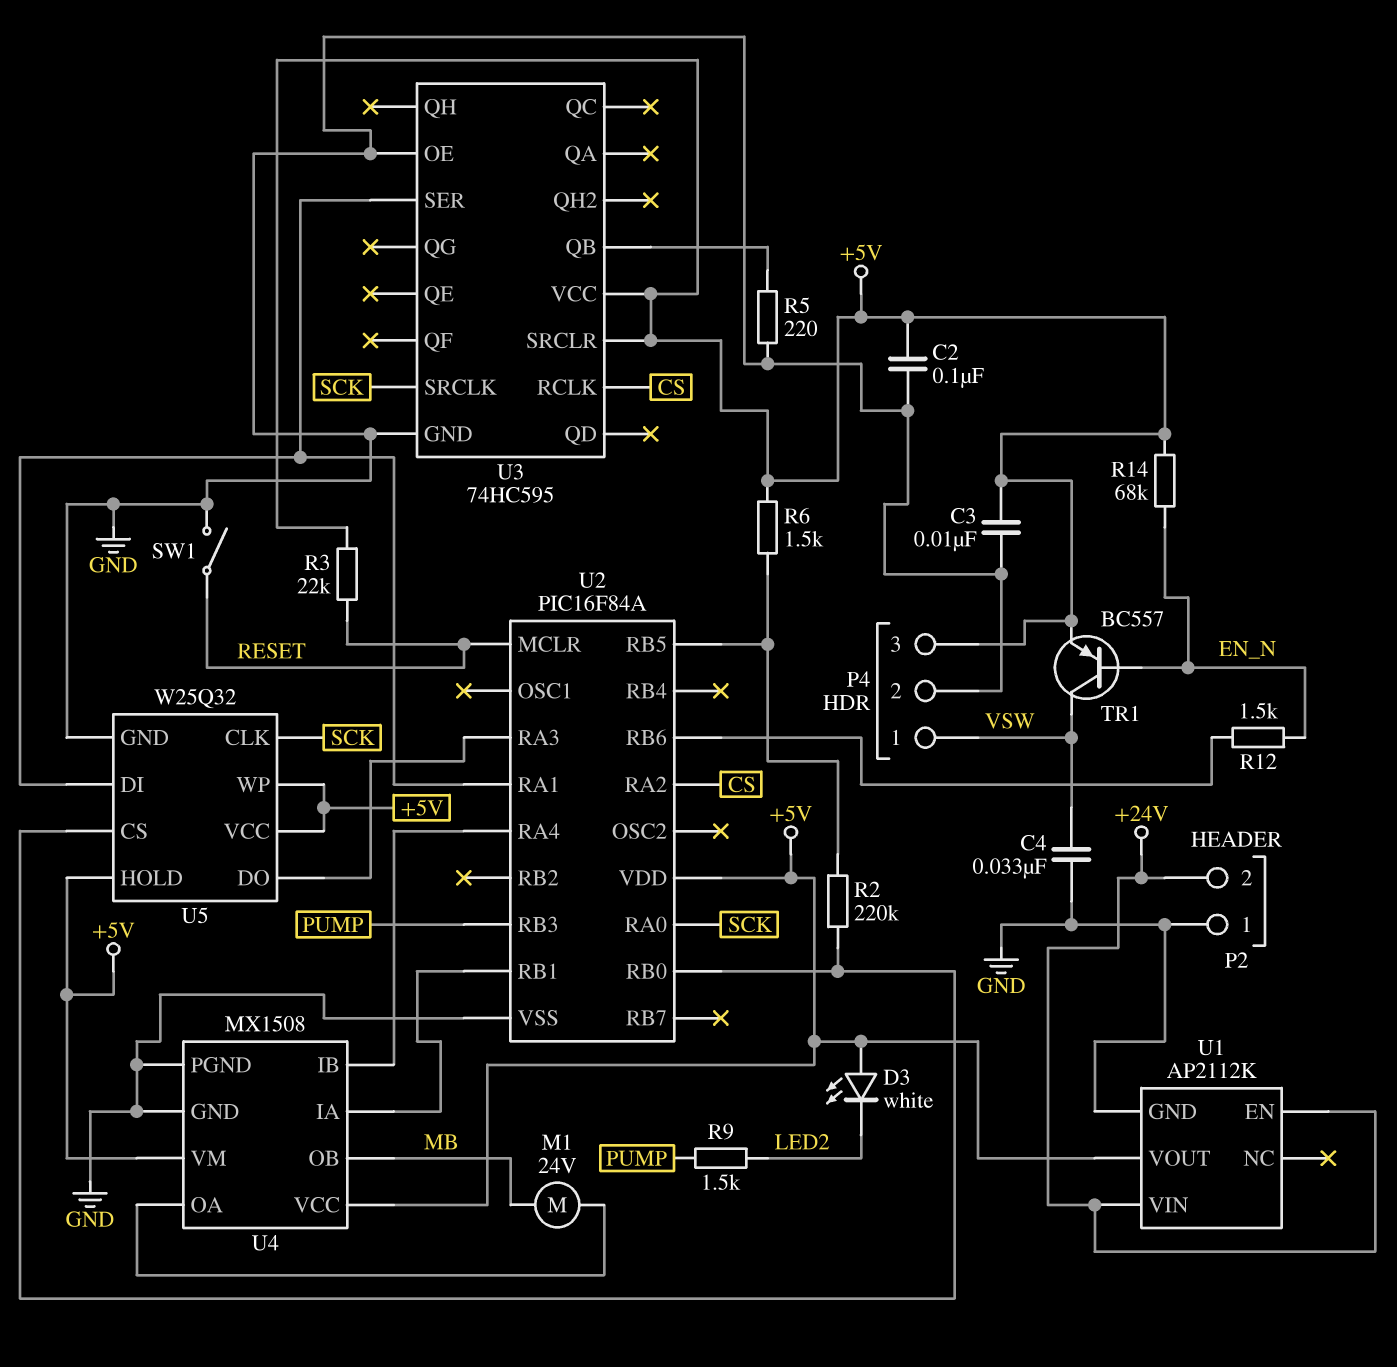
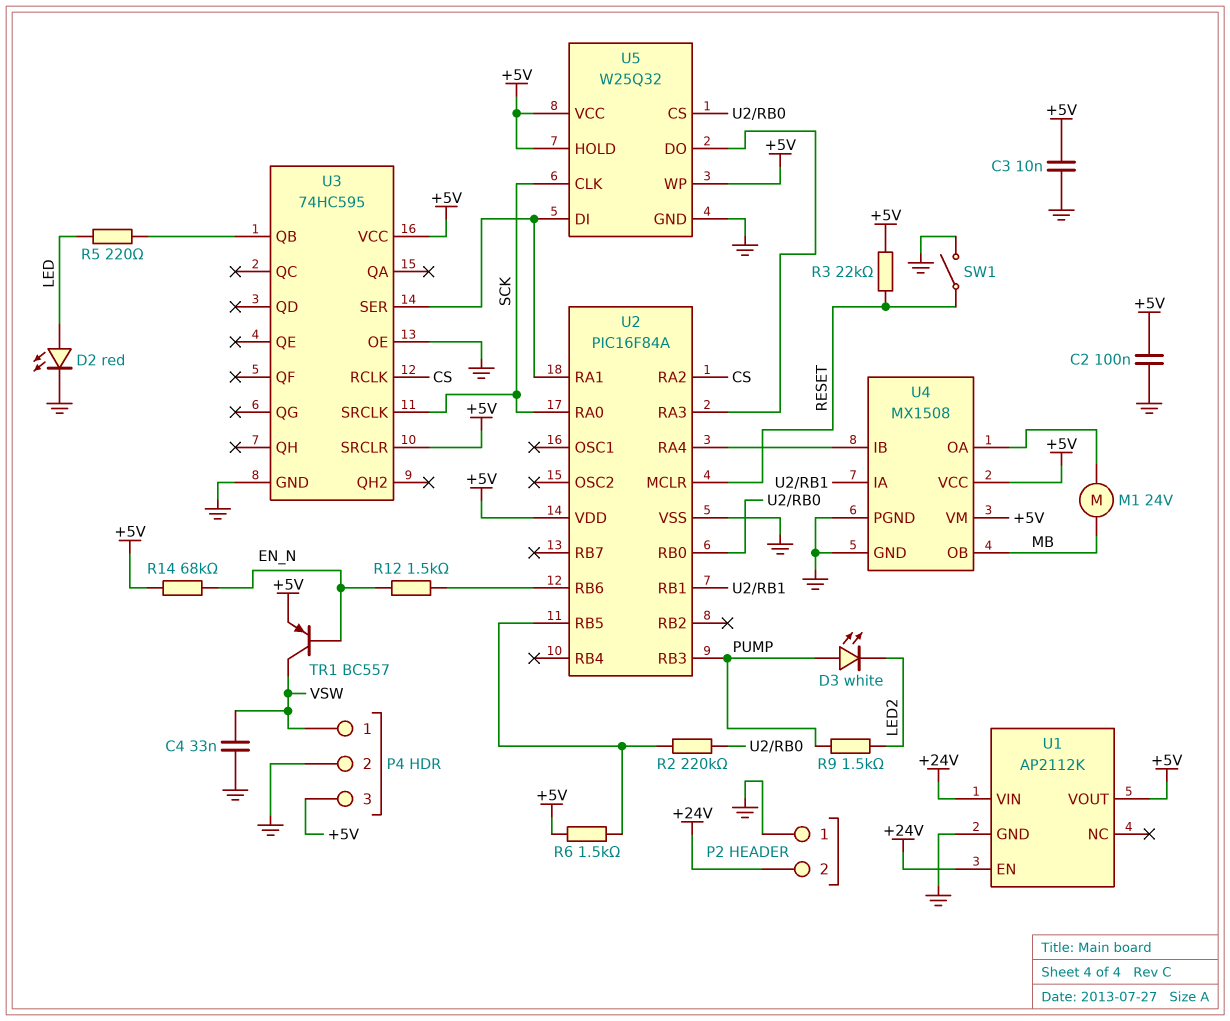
D2: none -> LED red (A LED, K GND)
D3: LED white (A +5V, K LED2) -> LED white (A PUMP, K LED2)
R5: 220 (GND, U3/QB) -> 220 (LED, U3/QB)

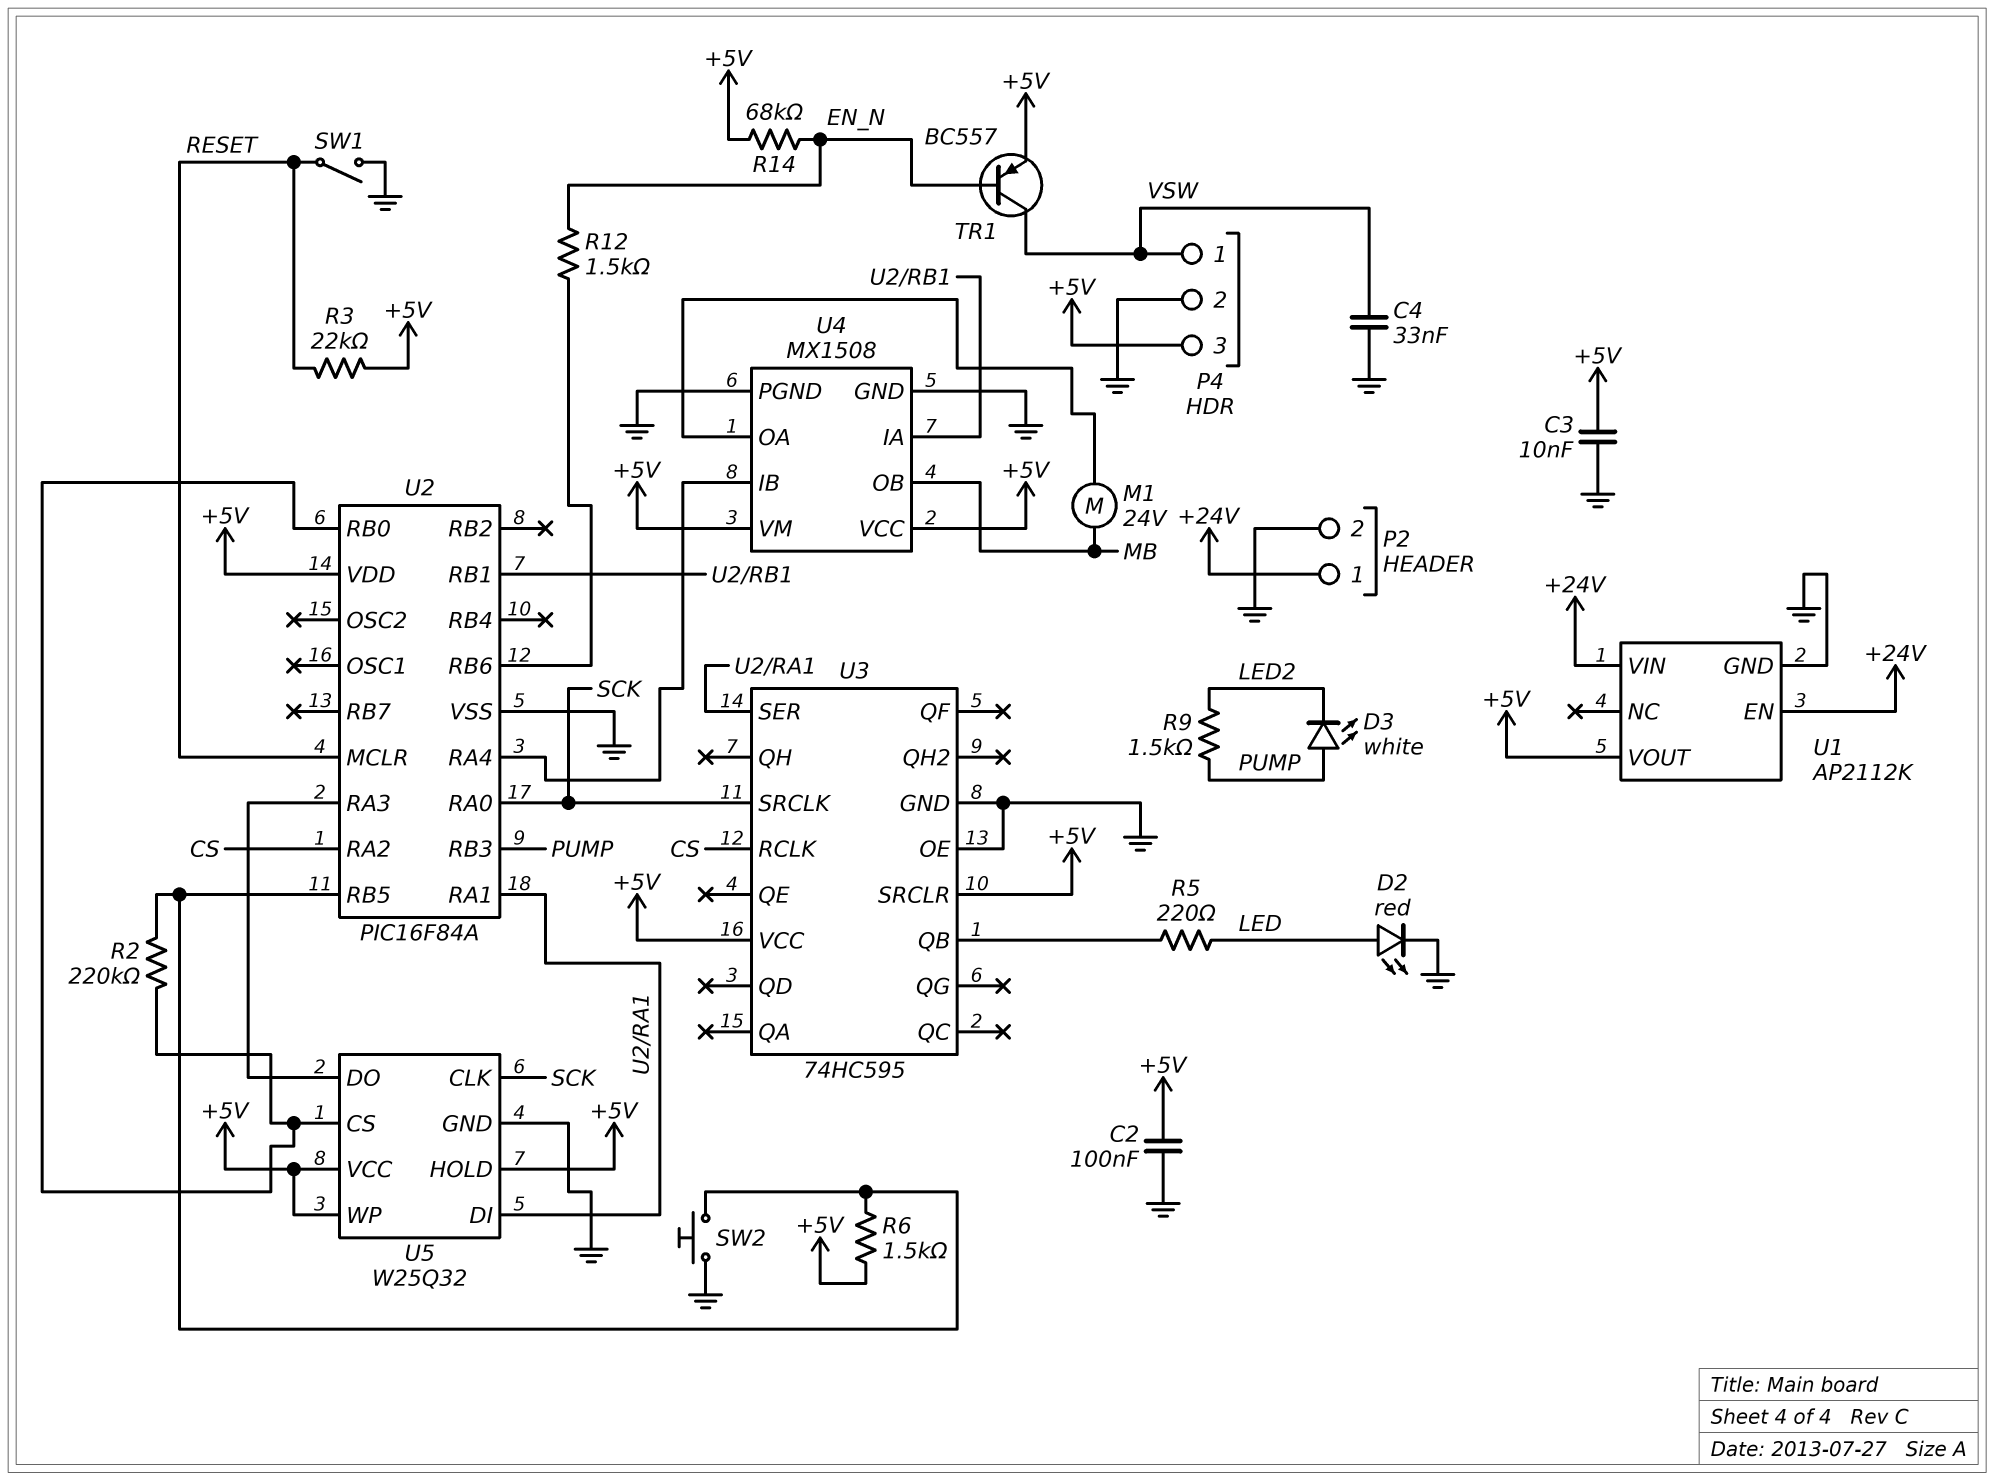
P2 pin 1: GND -> +24V
P2 pin 2: +24V -> GND
SW2: none -> button (GND, U2/RB5)

